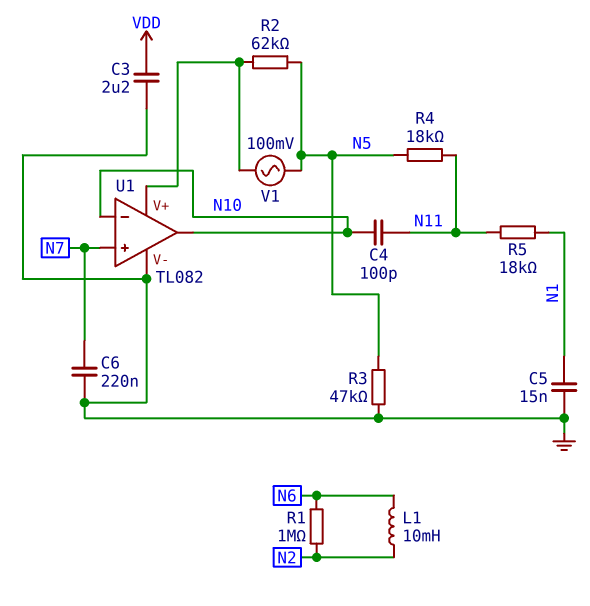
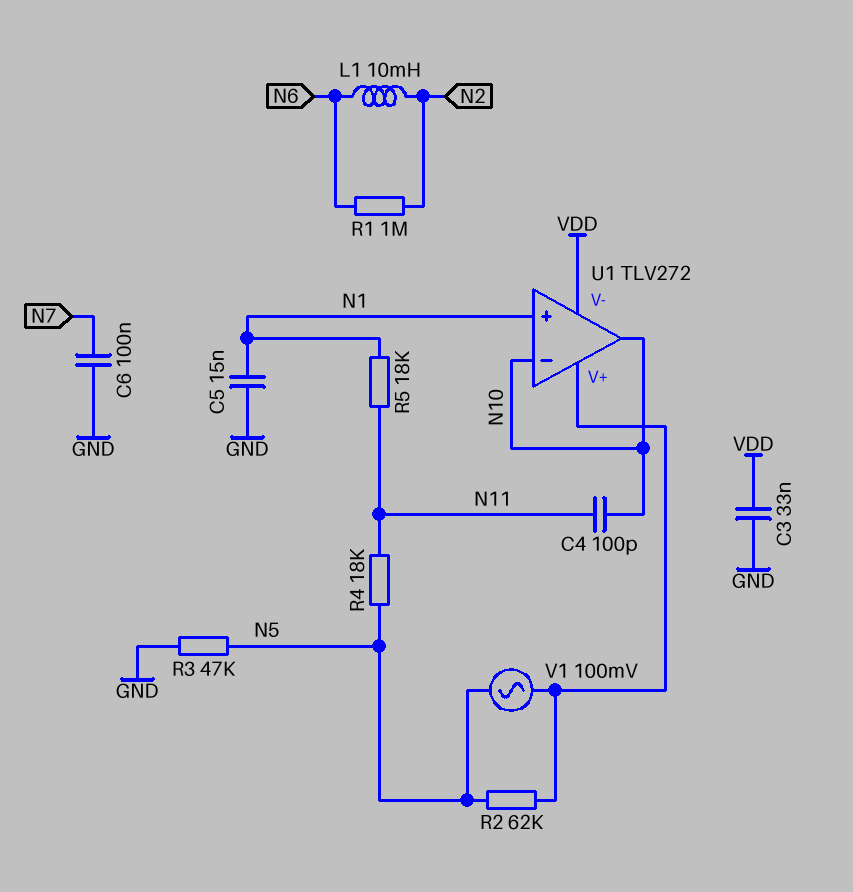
C3: 2.2uF (GND, VDD) -> 33nF (GND, VDD)
C6: 220nF (GND, N7) -> 100nF (GND, N7)
U1: TL082 -> TLV272
U1 pin V-: GND -> VDD
U1 pin in+: N7 -> N1

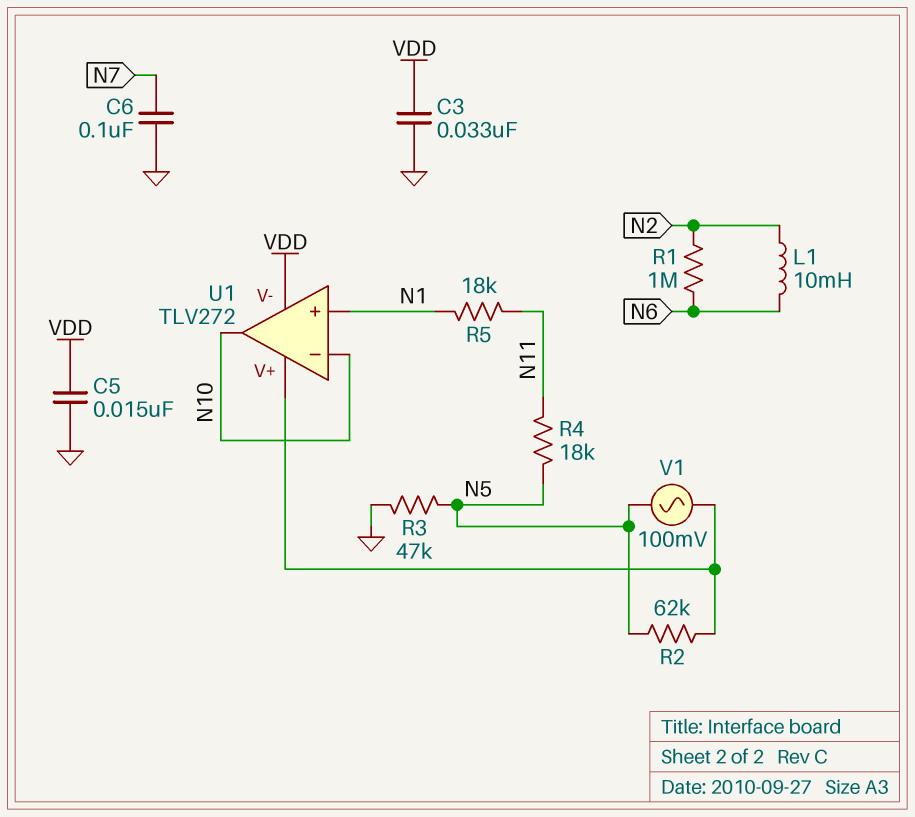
C4: 100pF (N10, N11) -> none
C5: 15nF (GND, N1) -> 15nF (GND, VDD)

